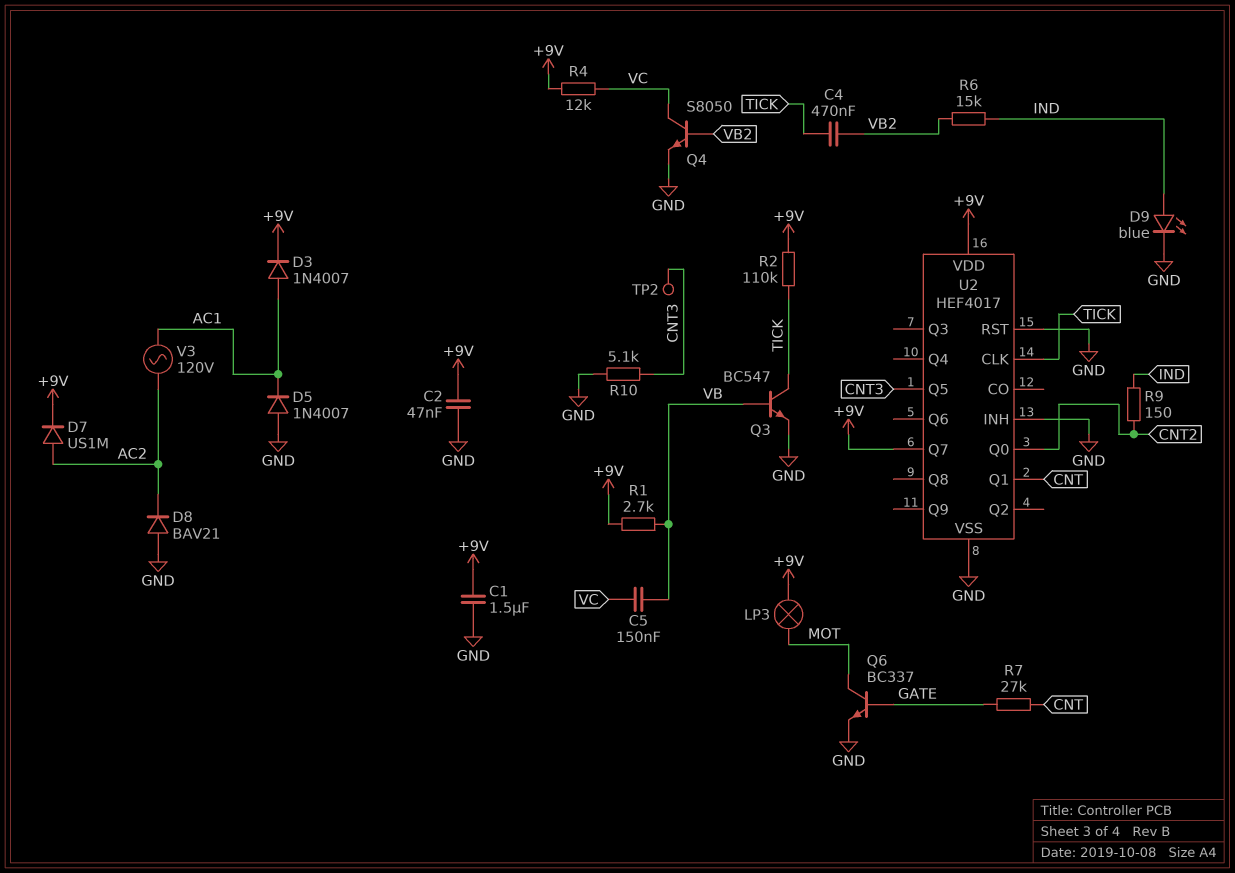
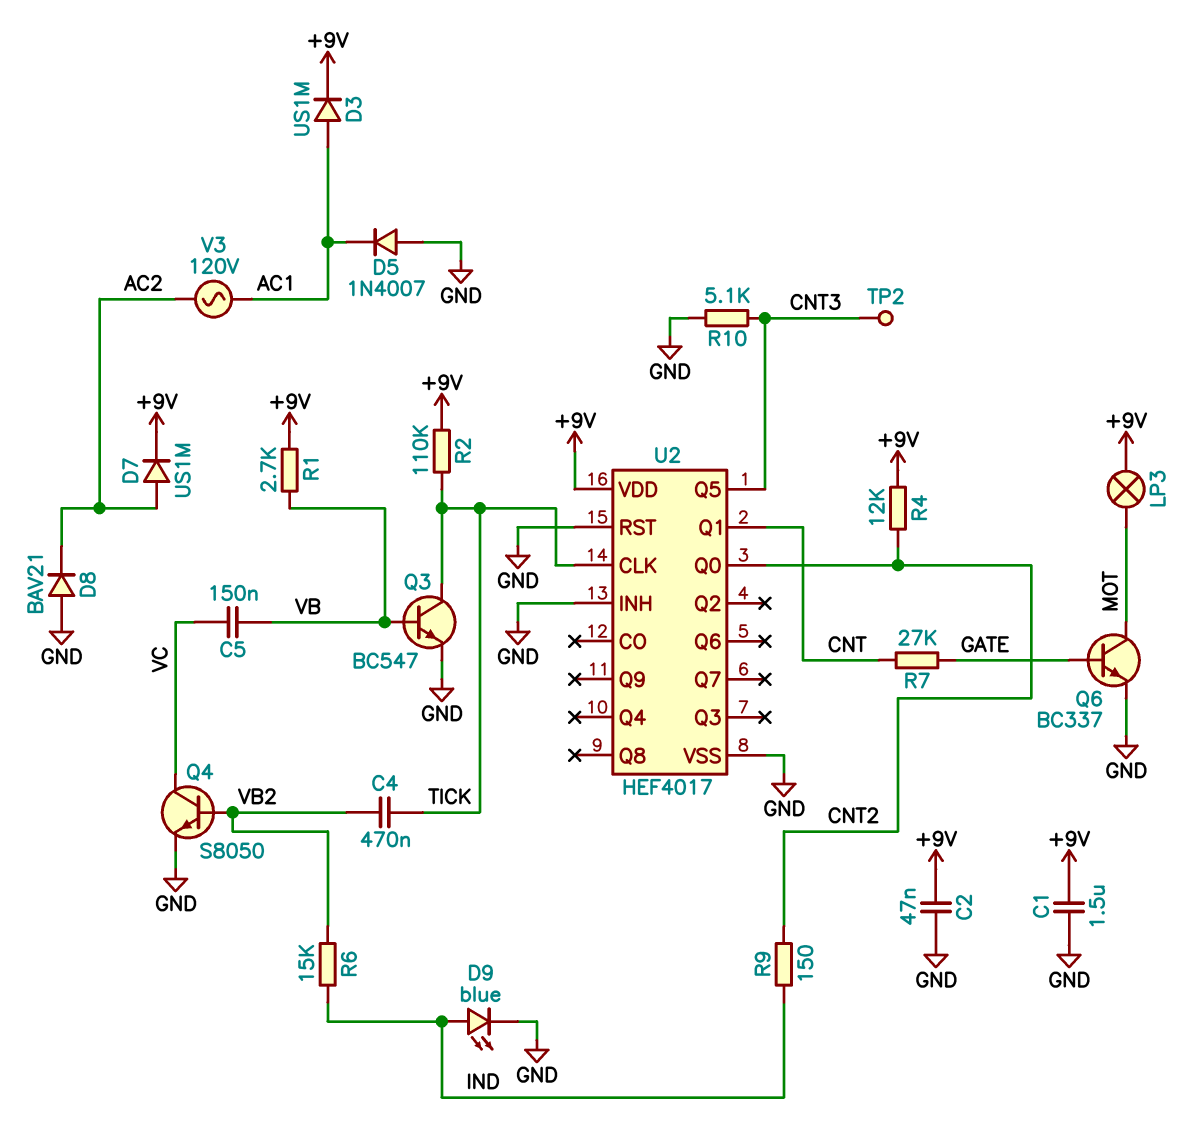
D3: diode 1N4007 (A AC1, K +9V) -> diode US1M (A AC1, K +9V)
R4: 12k (+9V, VC) -> 12k (+9V, CNT2)
U2 pin Q7: +9V -> none

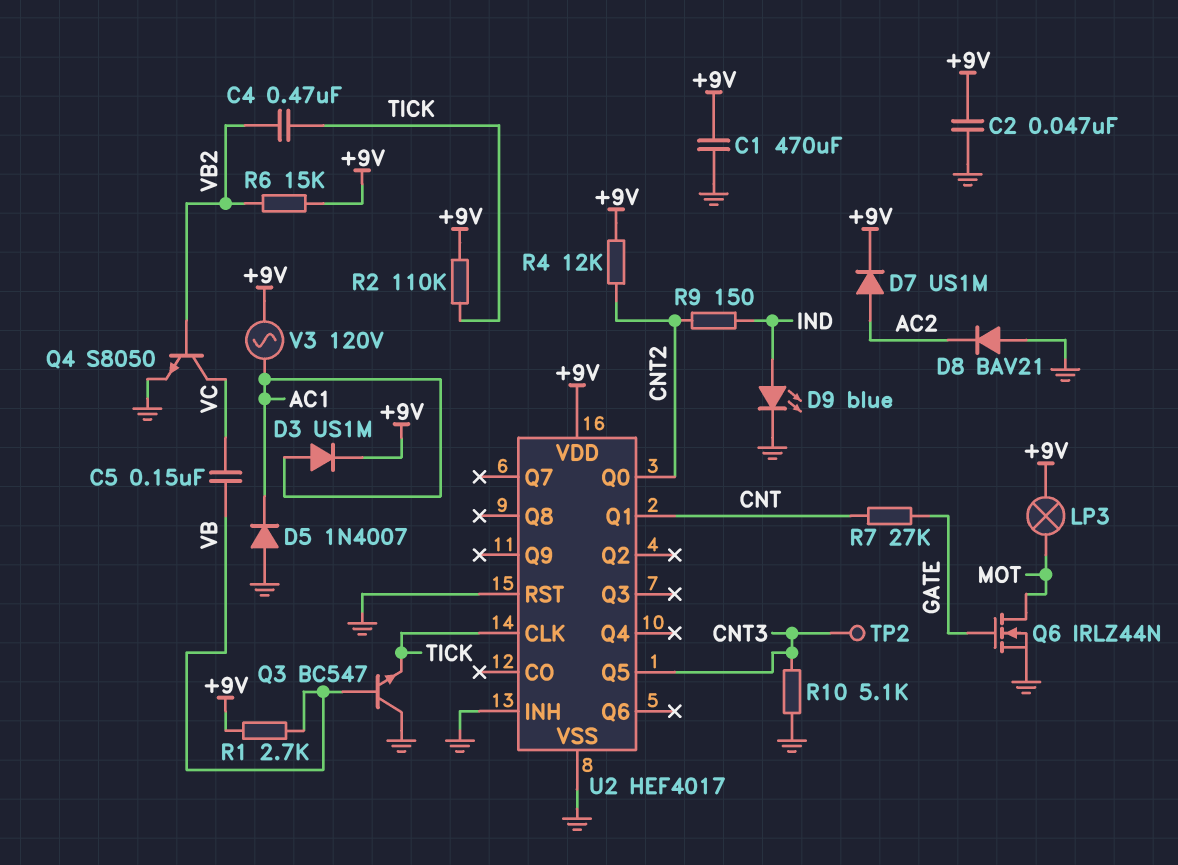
C1: 1.5uF (+9V, GND) -> 470uF (+9V, GND)
Q3: NPN BC547 (B VB, C TICK, E GND) -> NPN BC547 (B VB, C GND, E TICK)
Q6: NPN BC337 (B GATE, C MOT, E GND) -> NMOS IRLZ44N (G GATE, D MOT, S GND)
R6: 15k (IND, VB2) -> 15k (+9V, VB2)
V3: AC 120V (AC1, AC2) -> AC 120V (+9V, AC1)

